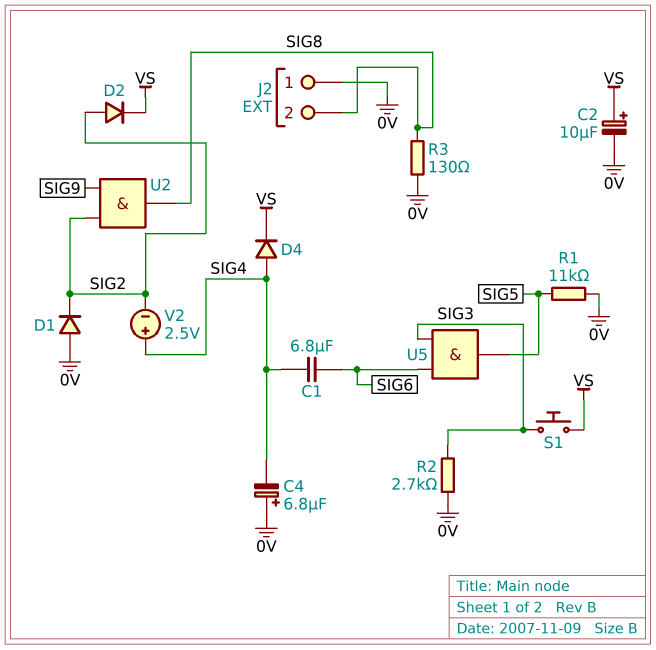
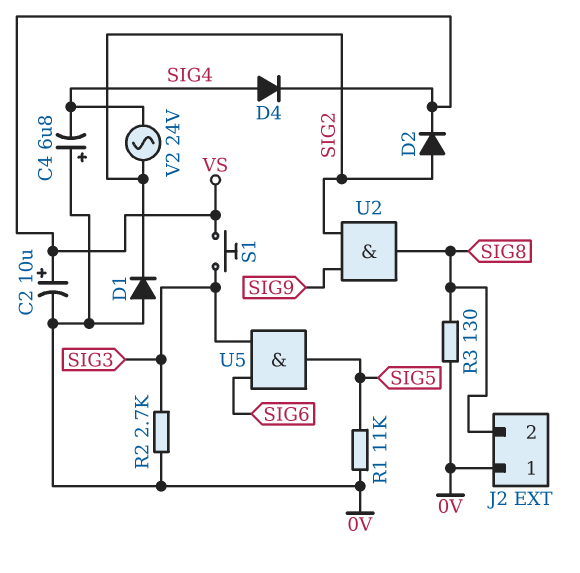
C1: 6.8uF (SIG4, SIG6) -> none
V2: 2.5V (plus SIG4, minus SIG2) -> AC 24V (SIG2, SIG4)

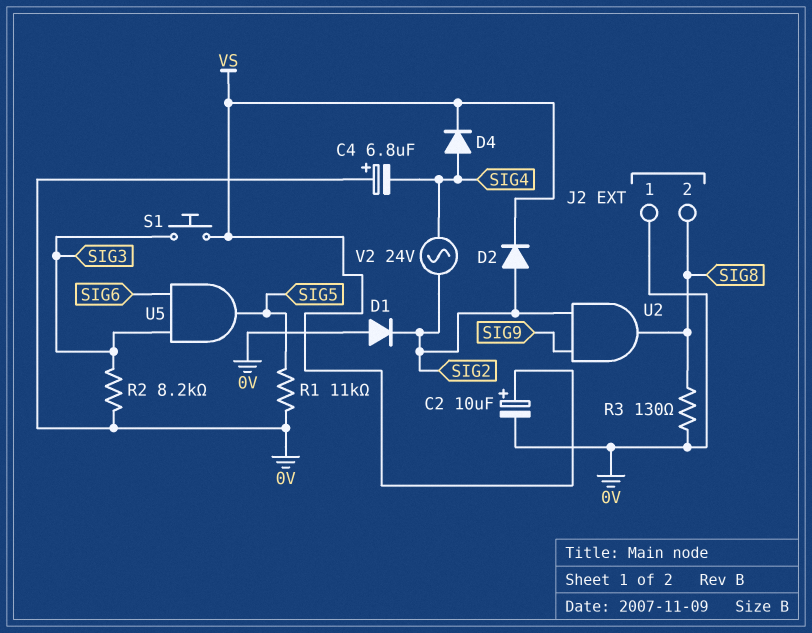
R2: 2.7k (0V, SIG3) -> 8.2k (0V, SIG3)

